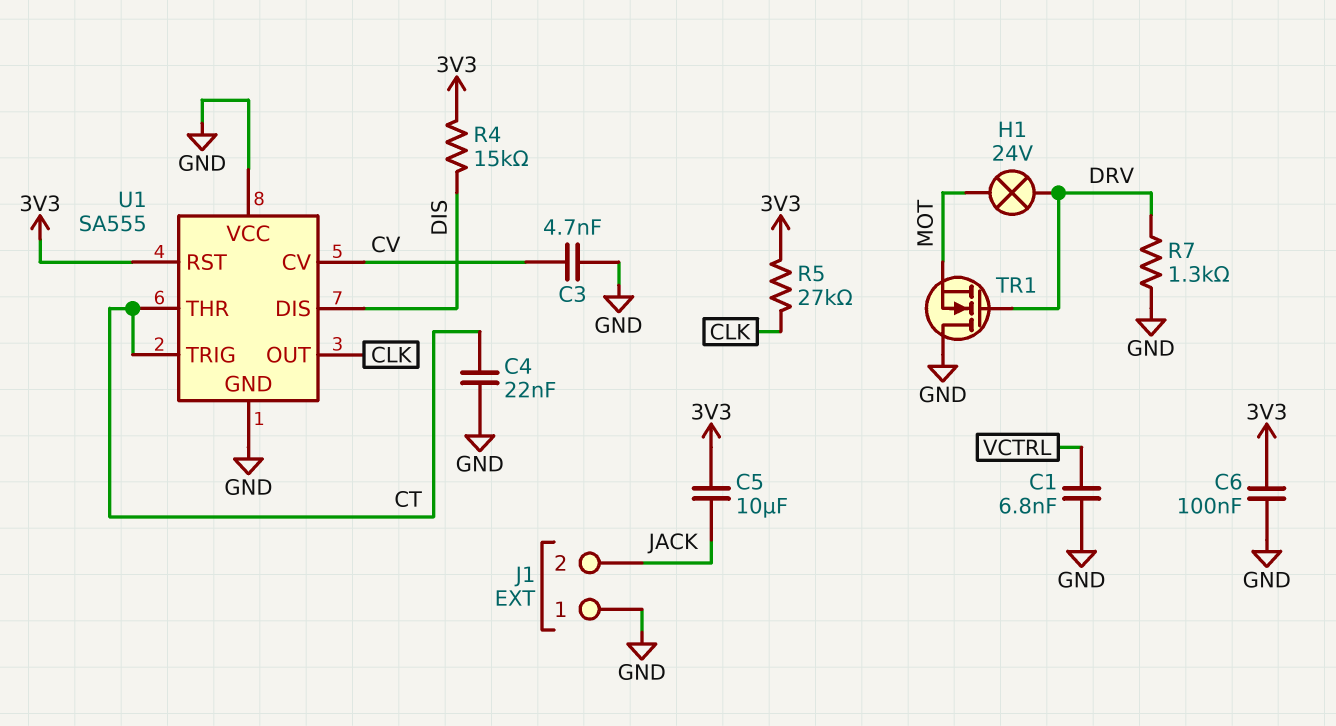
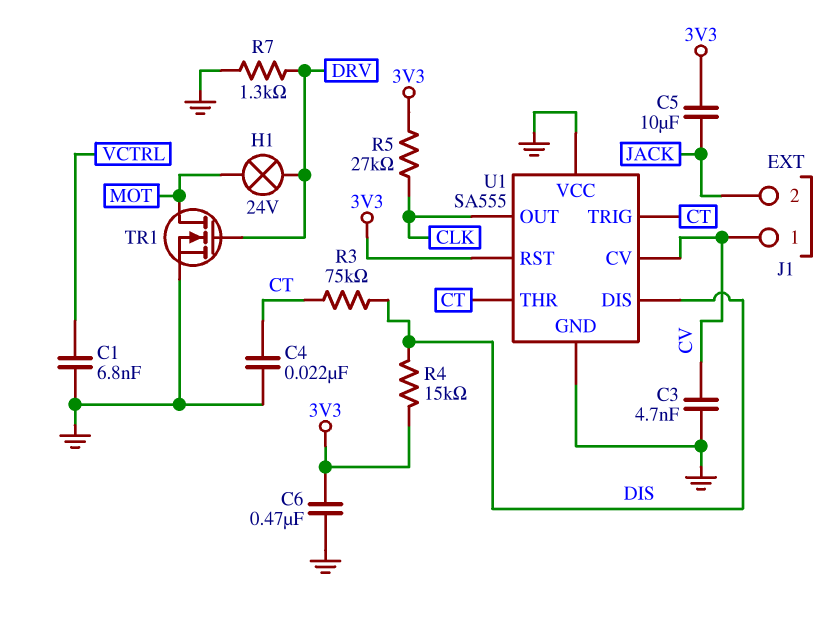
C6: 100nF (3V3, GND) -> 470nF (3V3, GND)
J1 pin 1: GND -> CV
R3: none -> 75k (CT, DIS)
TR1: NMOS (G DRV, D GND, S MOT) -> NMOS (G DRV, D MOT, S GND)

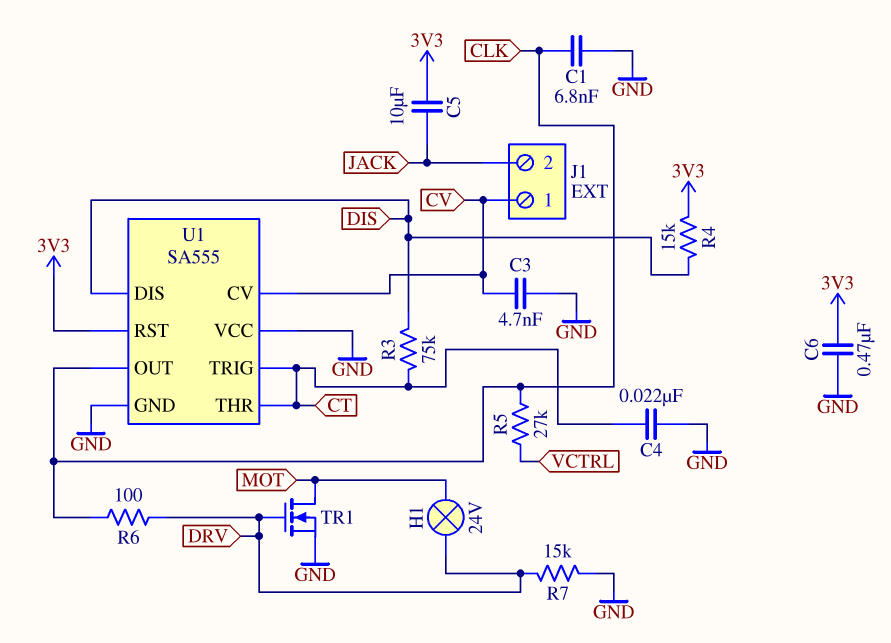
C1: 6.8nF (GND, VCTRL) -> 6.8nF (CLK, GND)
R5: 27k (3V3, CLK) -> 27k (CLK, VCTRL)
R6: none -> 100 (CLK, DRV)
R7: 1.3k (DRV, GND) -> 15k (DRV, GND)

